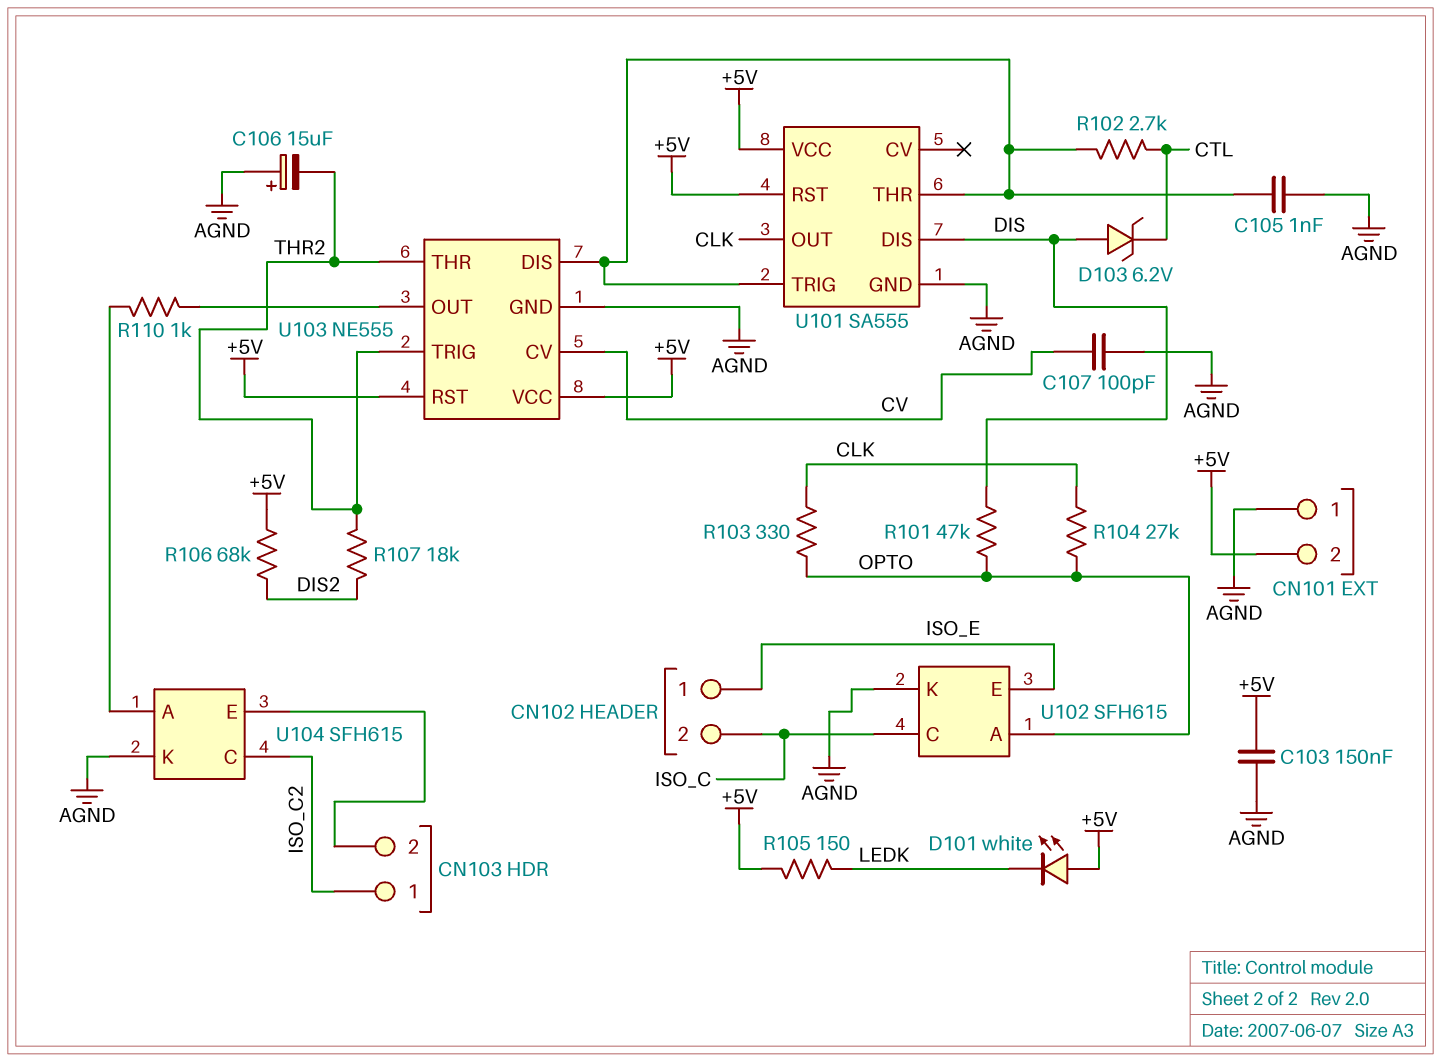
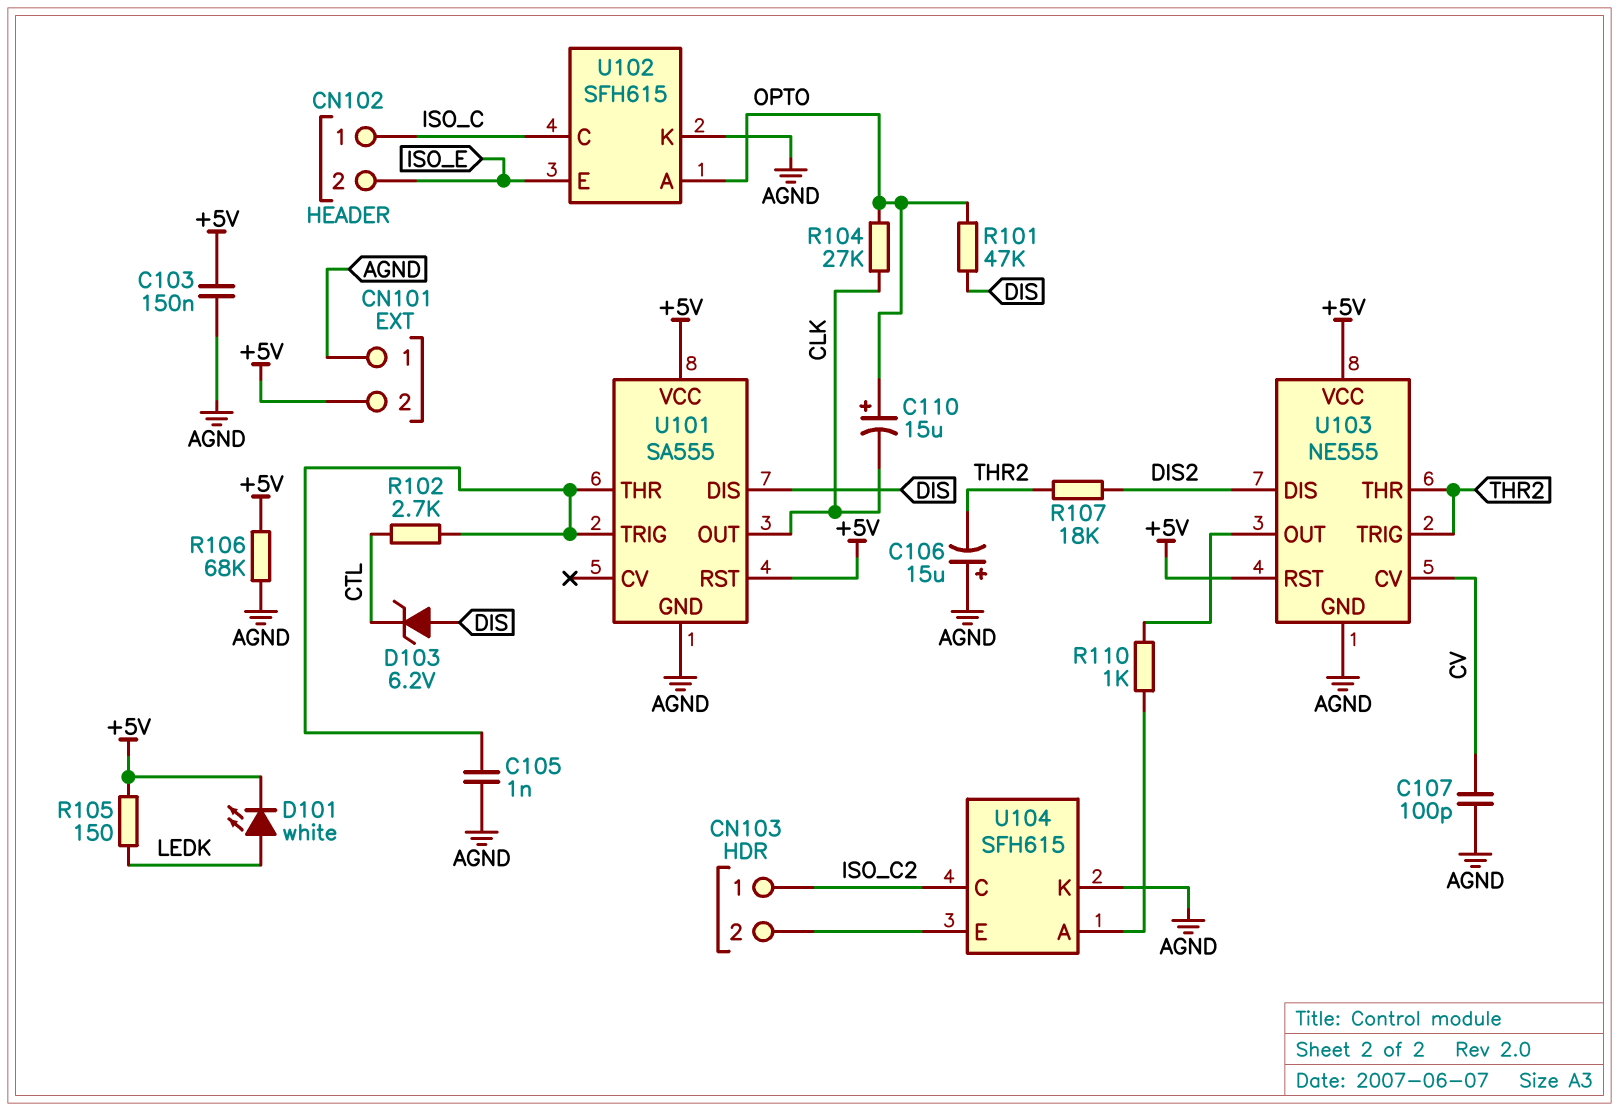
C110: none -> 15uF (plus OPTO, minus CLK)
CN102 pin 1: ISO_E -> ISO_C
CN102 pin 2: ISO_C -> ISO_E
D101: LED white (A +5V, K LEDK) -> LED white (A LEDK, K +5V)
R103: 330 (CLK, OPTO) -> none
R106: 68k (+5V, DIS2) -> 68k (+5V, AGND)
U103 pin DIS: U101/THR -> DIS2

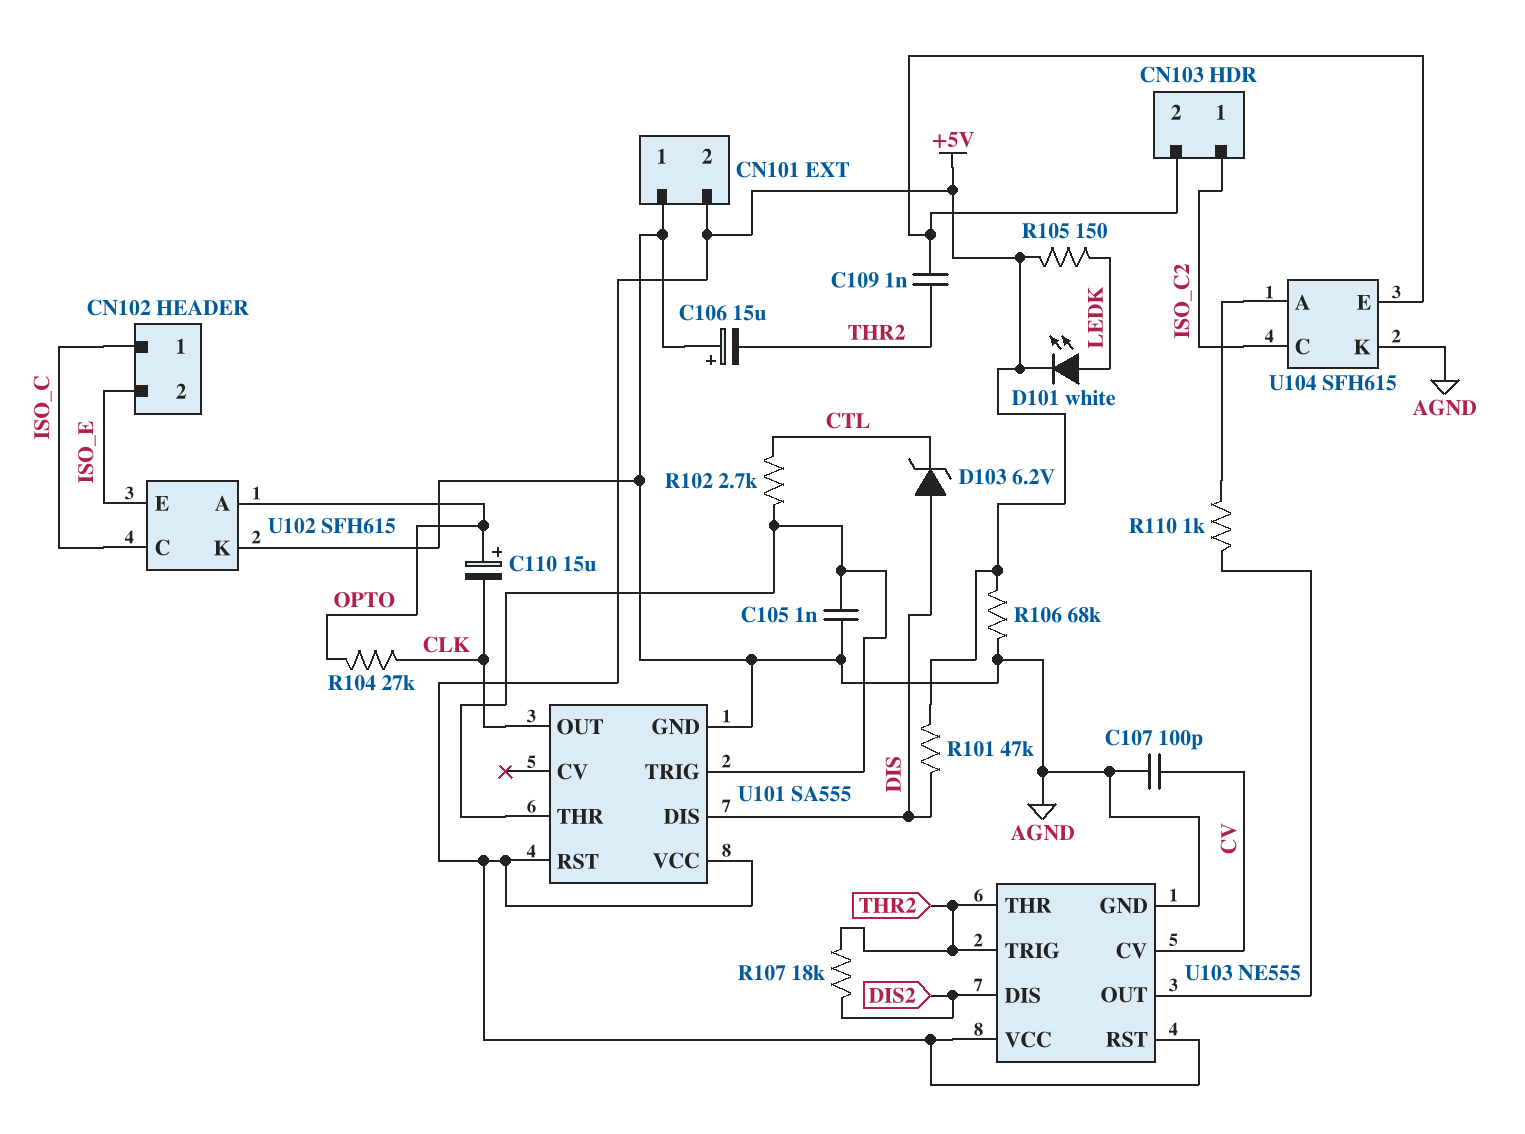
C103: 150nF (+5V, AGND) -> none
C109: none -> 1nF (CN103/2, THR2)
R101: 47k (DIS, OPTO) -> 47k (+5V, DIS)

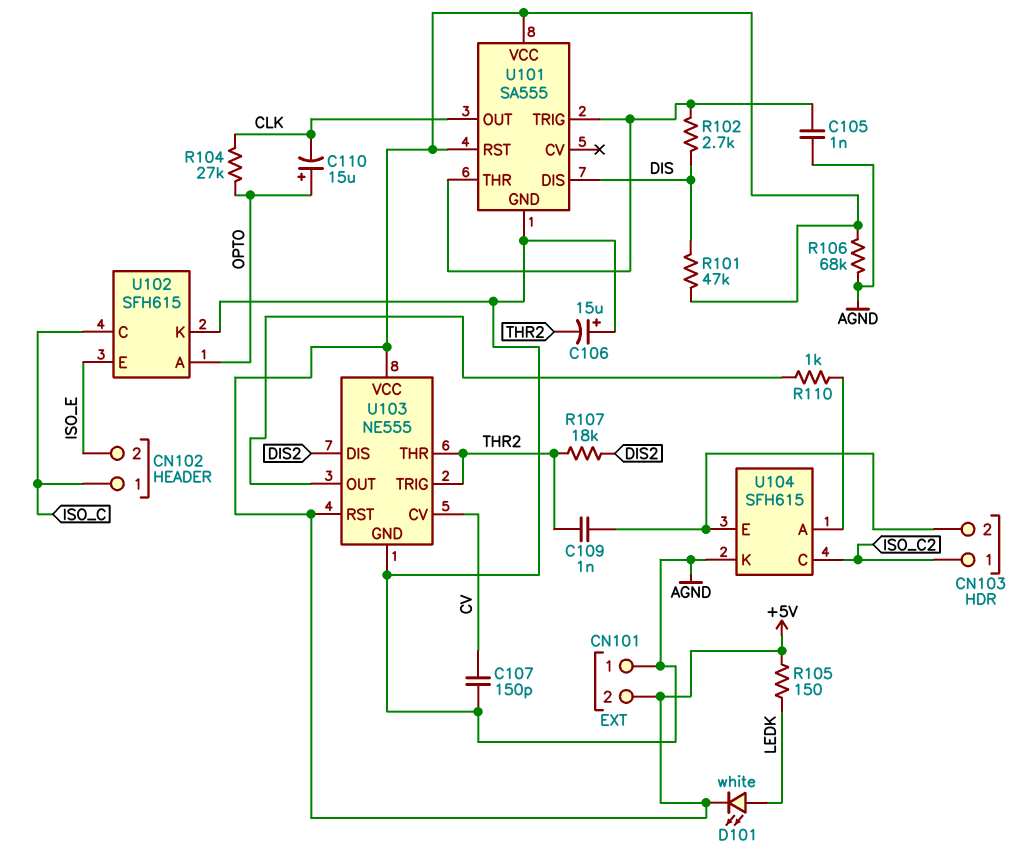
C107: 100pF (AGND, CV) -> 150pF (AGND, CV)
D103: zener 6.2V (A DIS, K CTL) -> none
R102: 2.7k (CTL, U101/THR) -> 2.7k (DIS, U101/THR)

